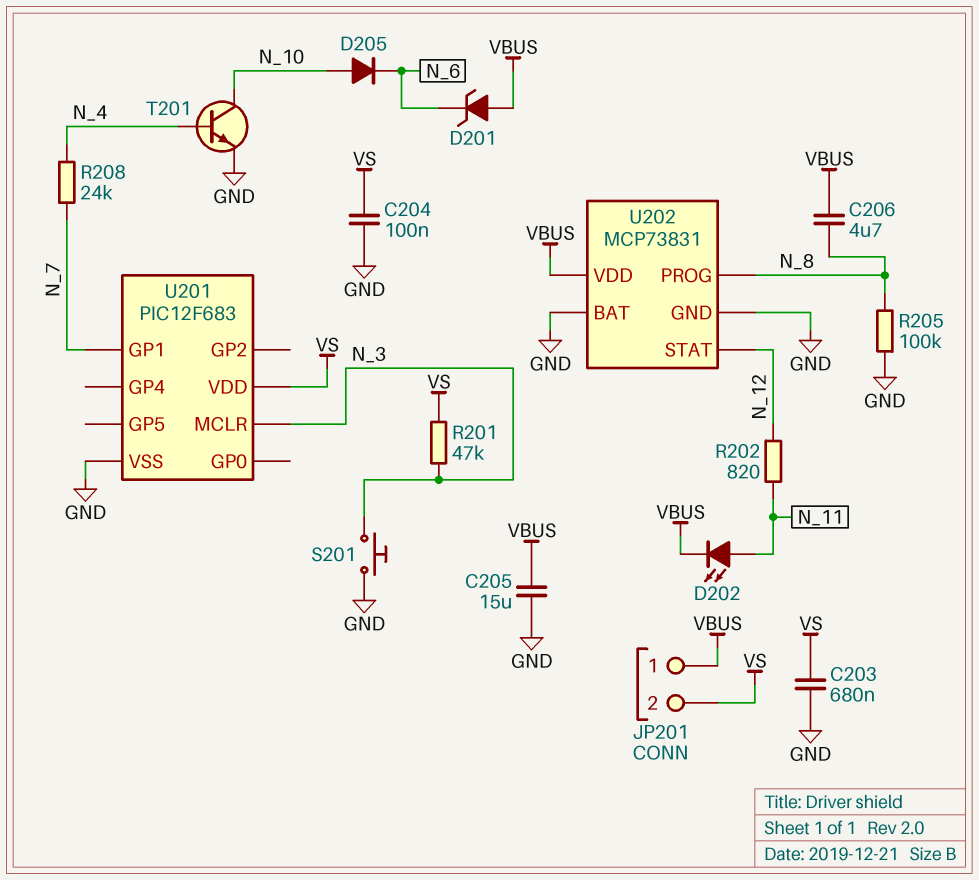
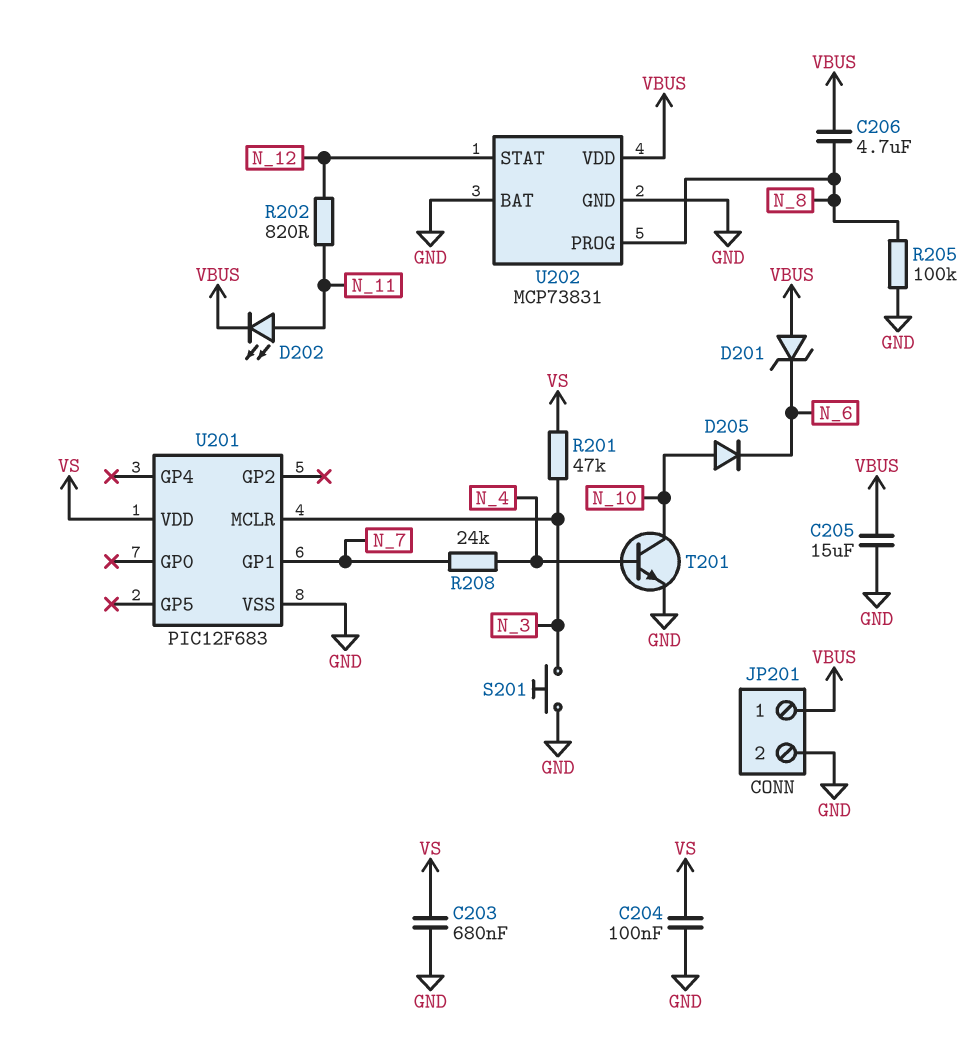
JP201 pin 2: VS -> GND

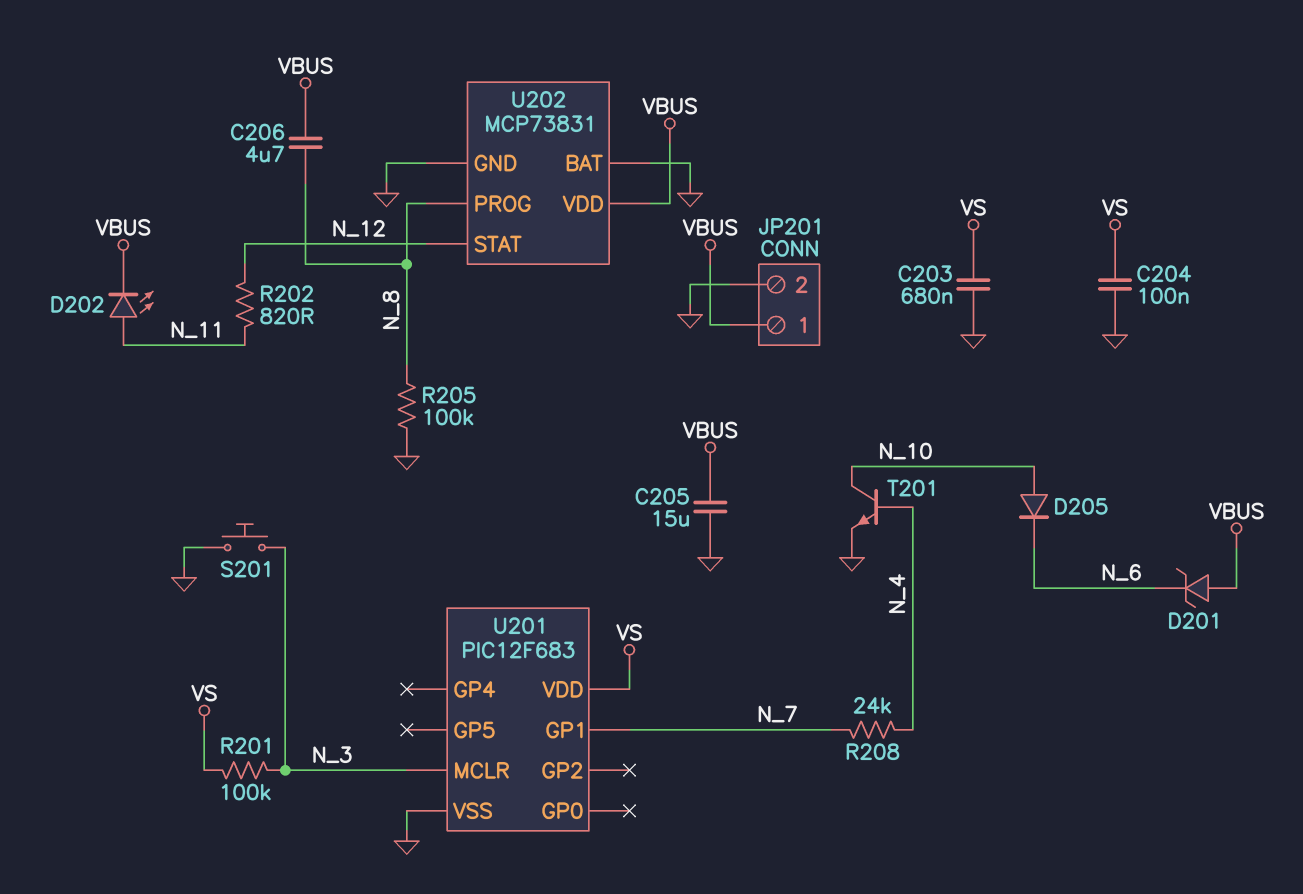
R201: 47k (N_3, VS) -> 100k (N_3, VS)

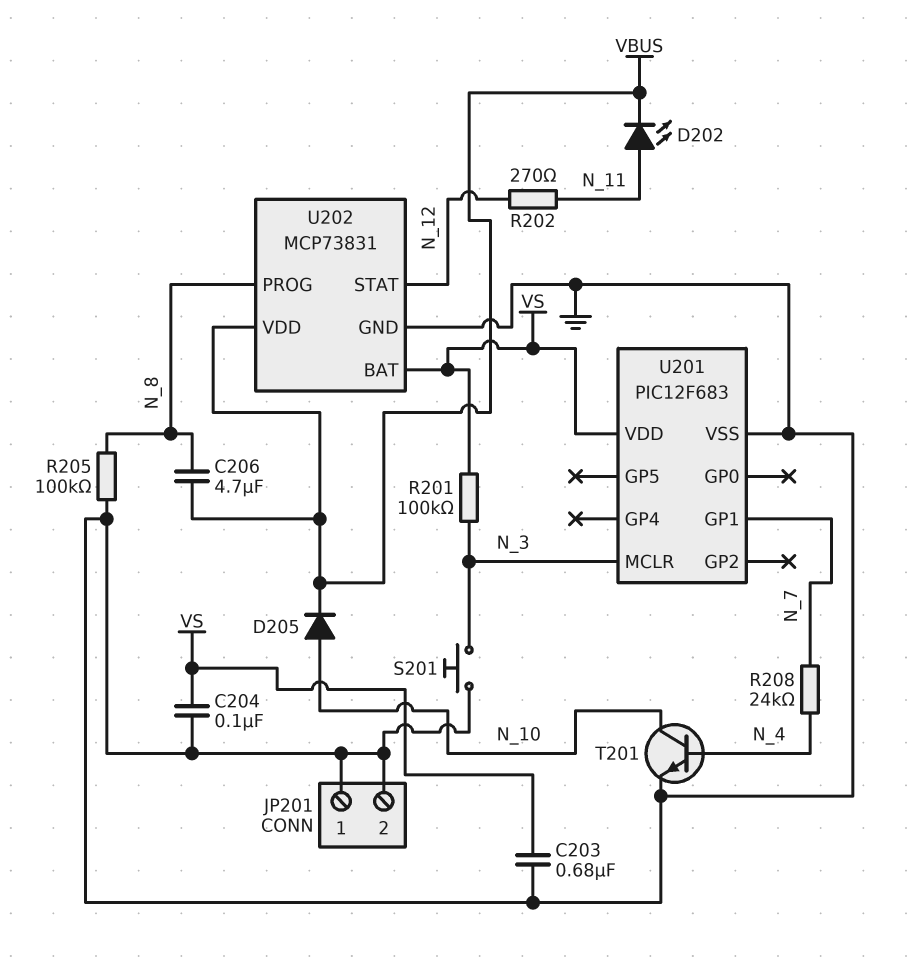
C205: 15uF (GND, VBUS) -> none
D201: zener (A VBUS, K N_6) -> none
D205: diode (A N_10, K N_6) -> diode (A N_10, K VBUS)
JP201 pin 1: VBUS -> GND
R202: 820 (N_11, N_12) -> 270 (N_11, N_12)
U202 pin BAT: GND -> VS

